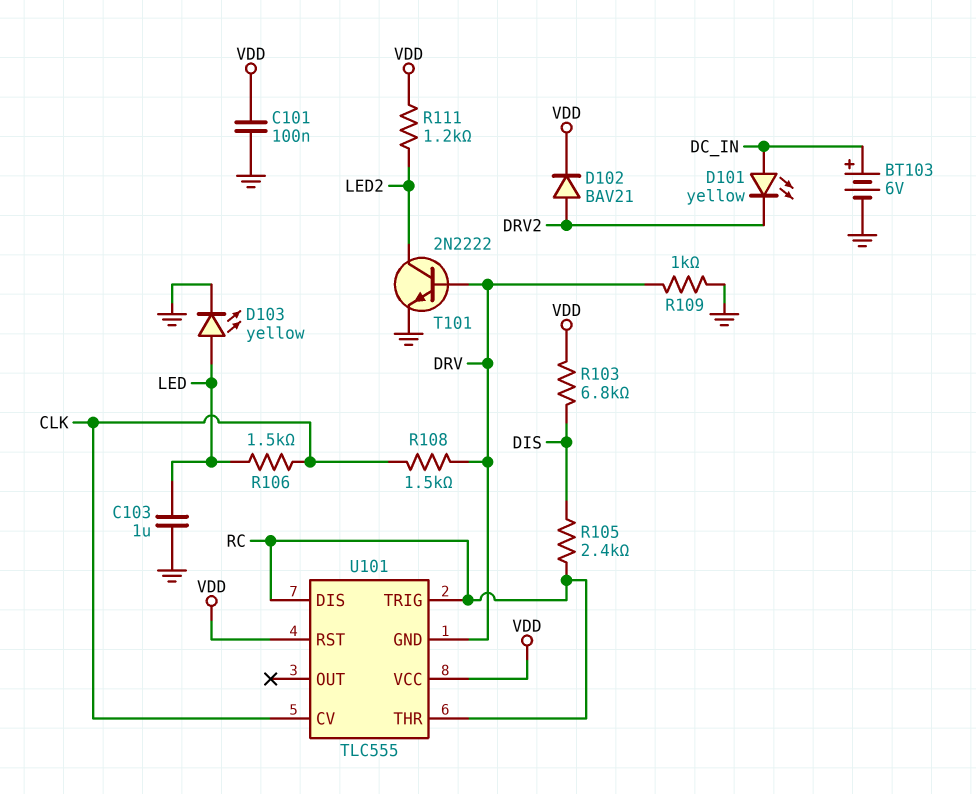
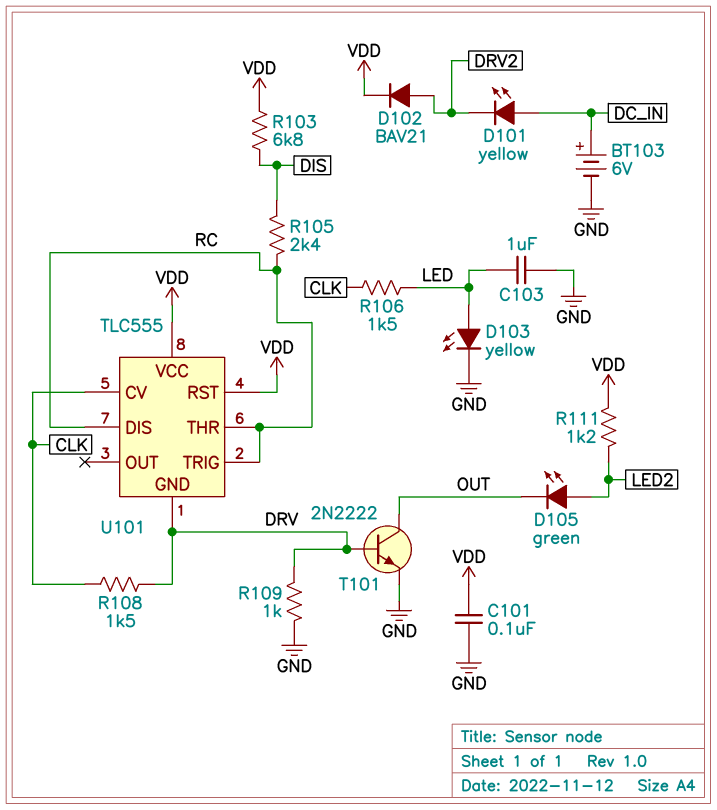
D105: none -> LED green (A LED2, K OUT)
T101: NPN 2N2222 (B DRV, C LED2, E GND) -> NPN 2N2222 (B DRV, C OUT, E GND)

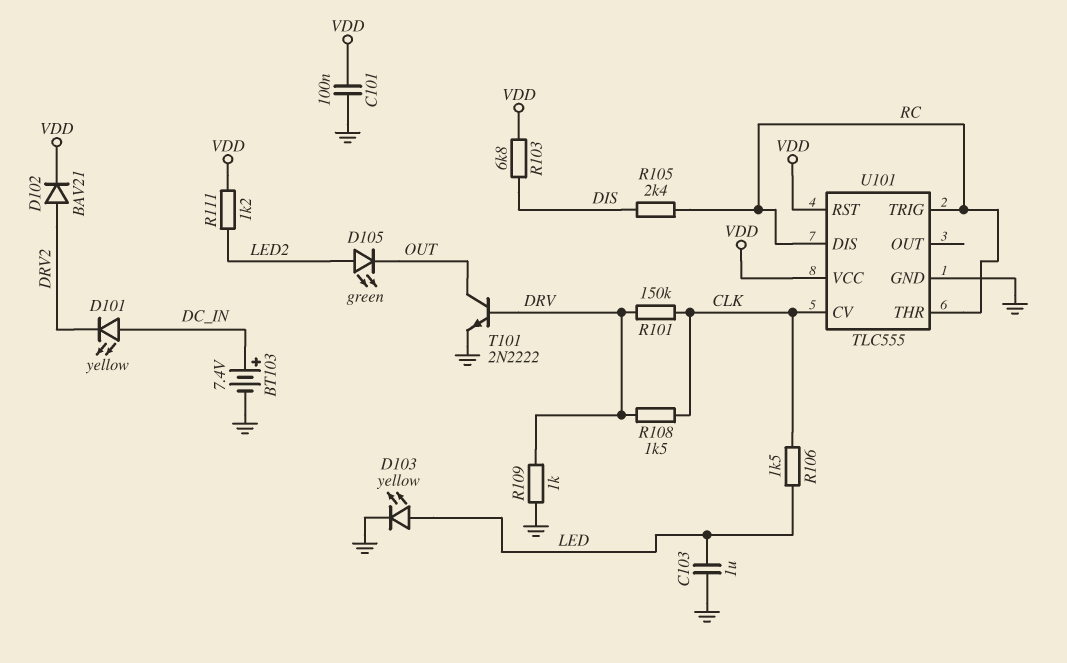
BT103: 6V (plus DC_IN, minus GND) -> 7.4V (plus DC_IN, minus GND)
R101: none -> 150k (CLK, DRV)
U101 pin GND: DRV -> GND

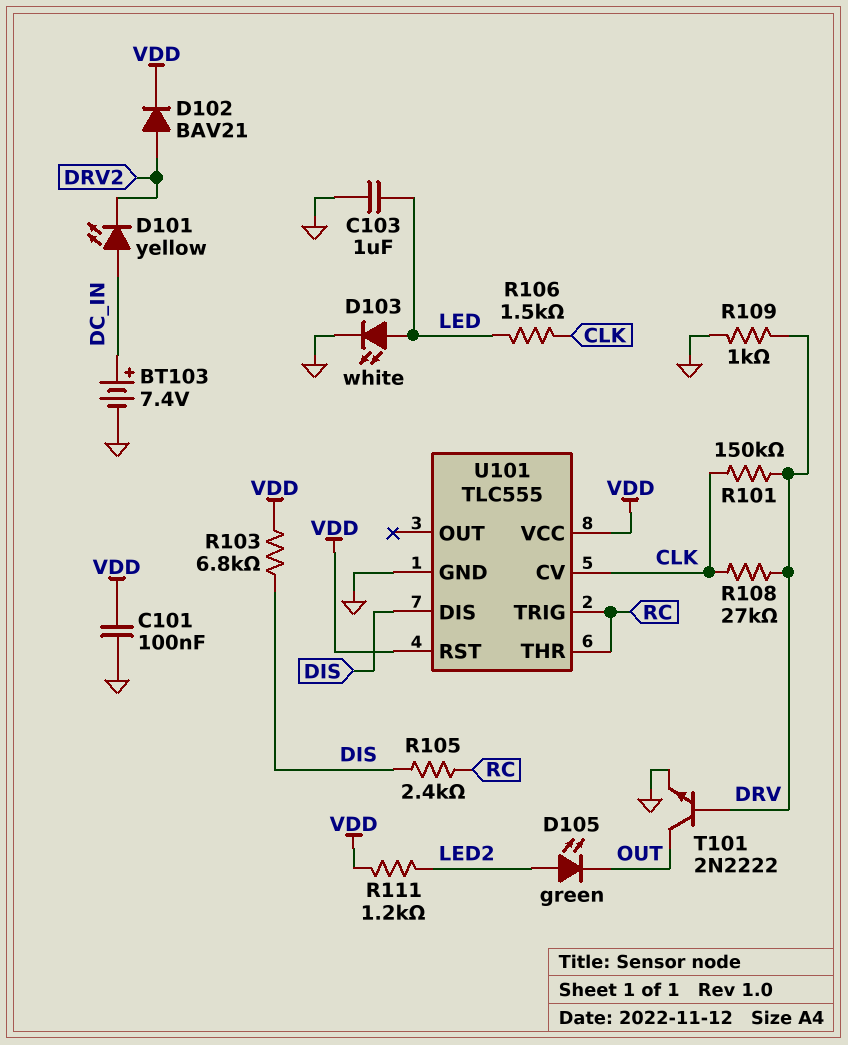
D103: LED yellow (A LED, K GND) -> LED white (A LED, K GND)
R108: 1.5k (CLK, DRV) -> 27k (CLK, DRV)
U101 pin DIS: RC -> DIS

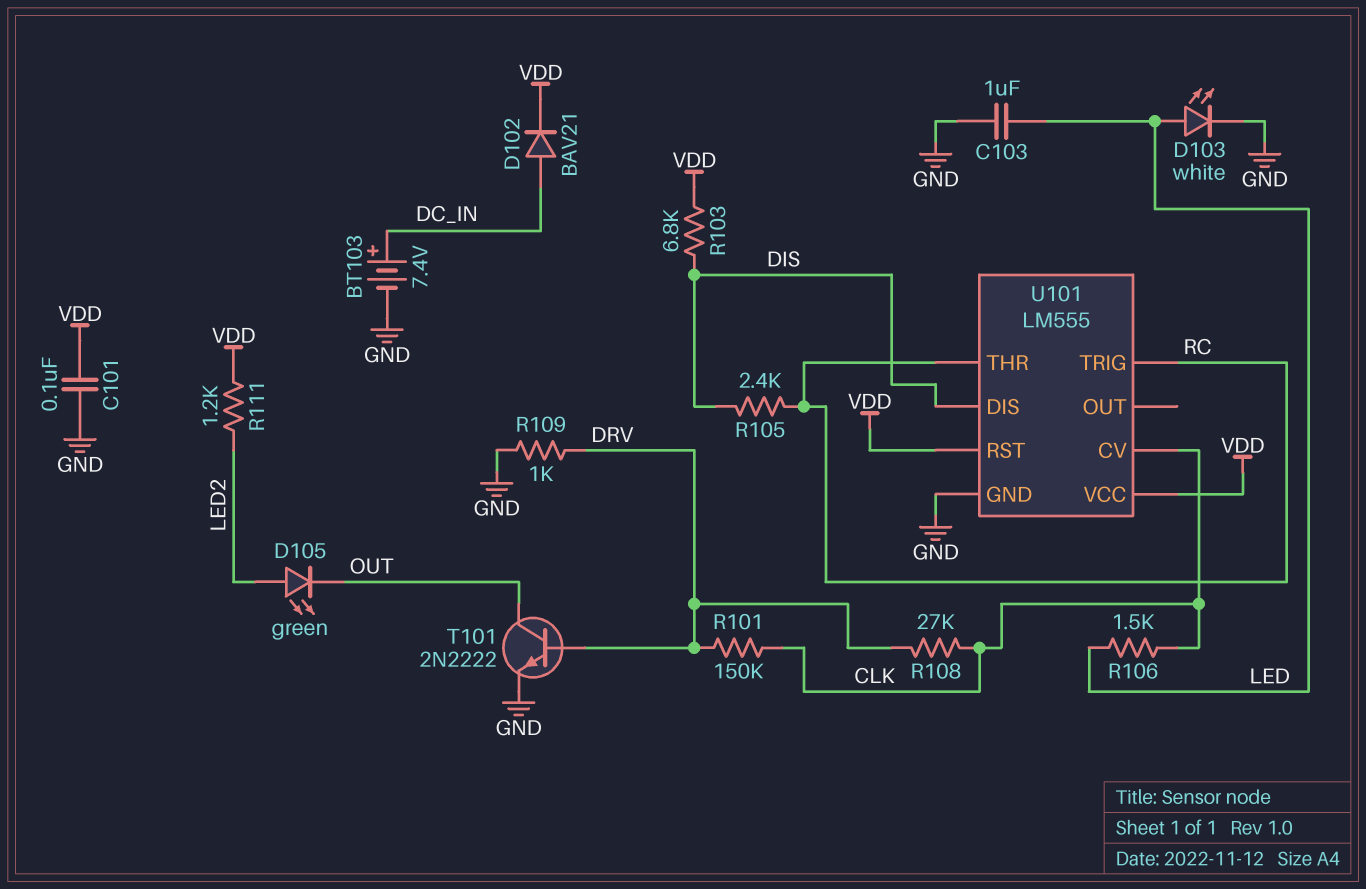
D101: LED yellow (A DC_IN, K DRV2) -> none
D102: diode BAV21 (A DRV2, K VDD) -> diode BAV21 (A DC_IN, K VDD)
U101: TLC555 -> LM555

